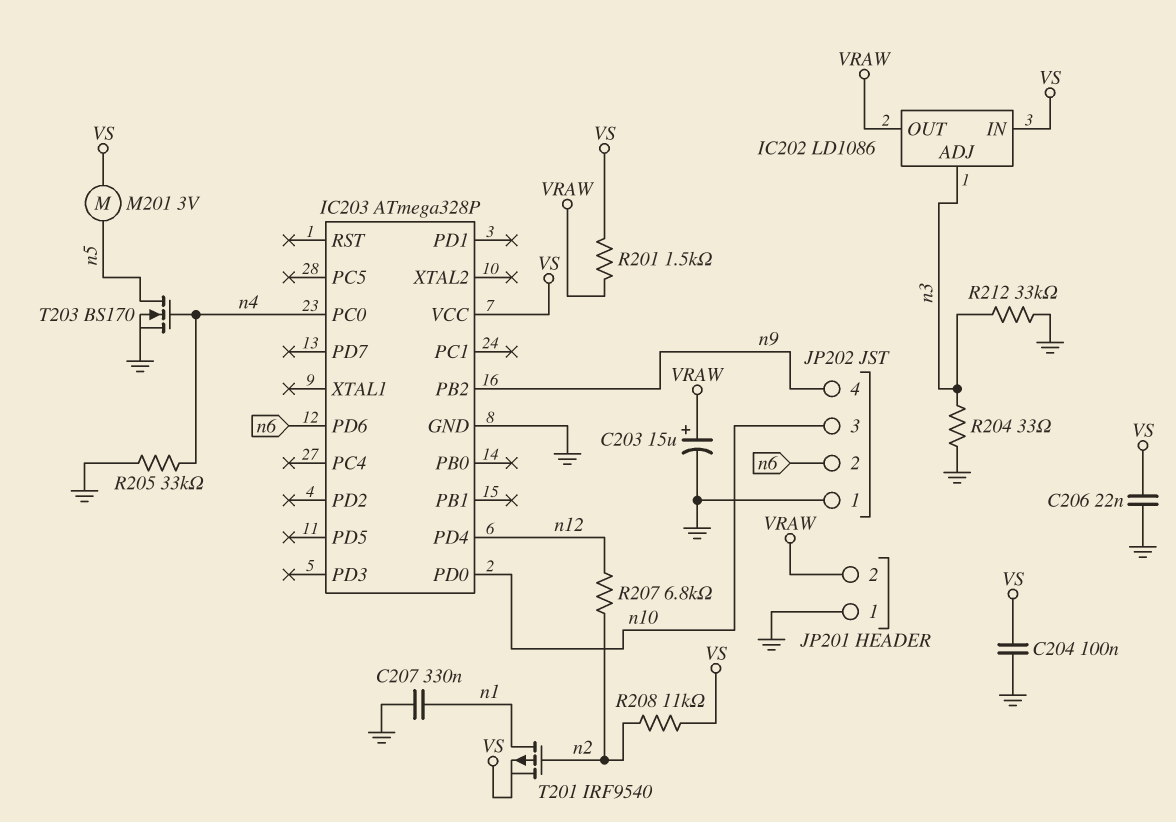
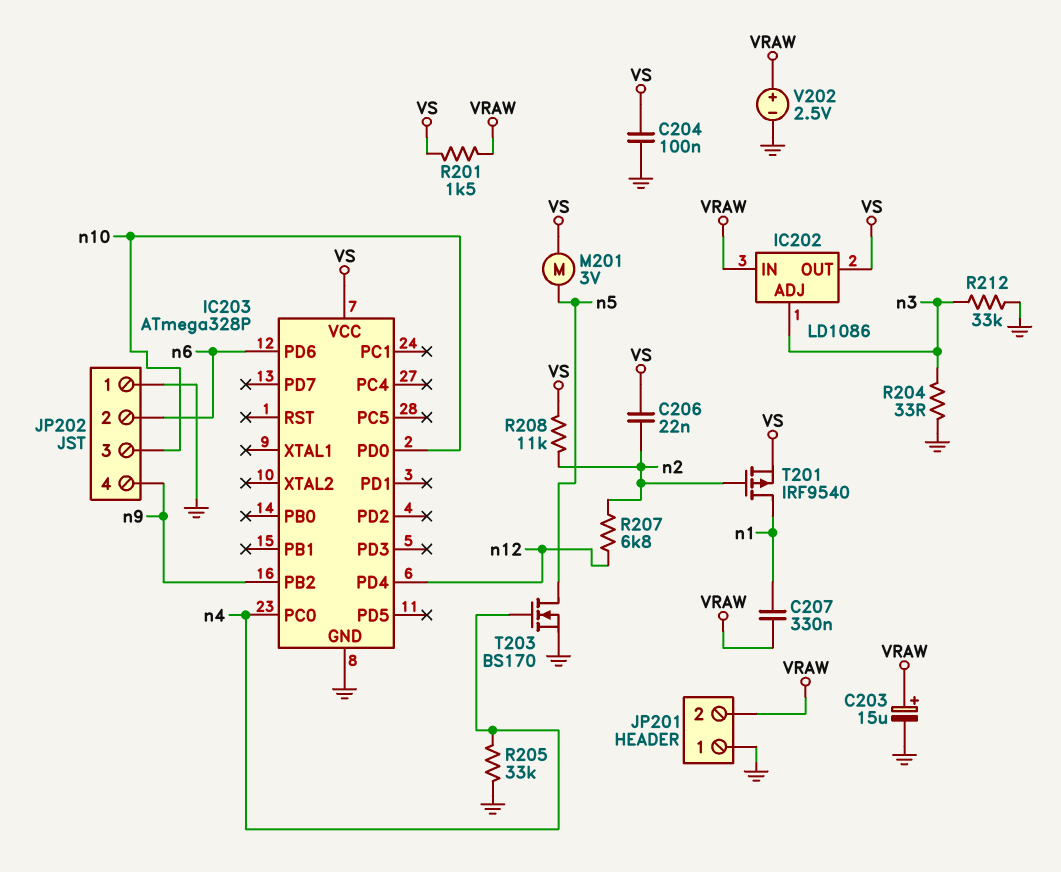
C206: 22nF (GND, VS) -> 22nF (VS, n2)
C207: 330nF (GND, n1) -> 330nF (VRAW, n1)
IC202 pin IN: VS -> VRAW
IC202 pin OUT: VRAW -> VS
V202: none -> 2.5V (plus VRAW, minus GND)

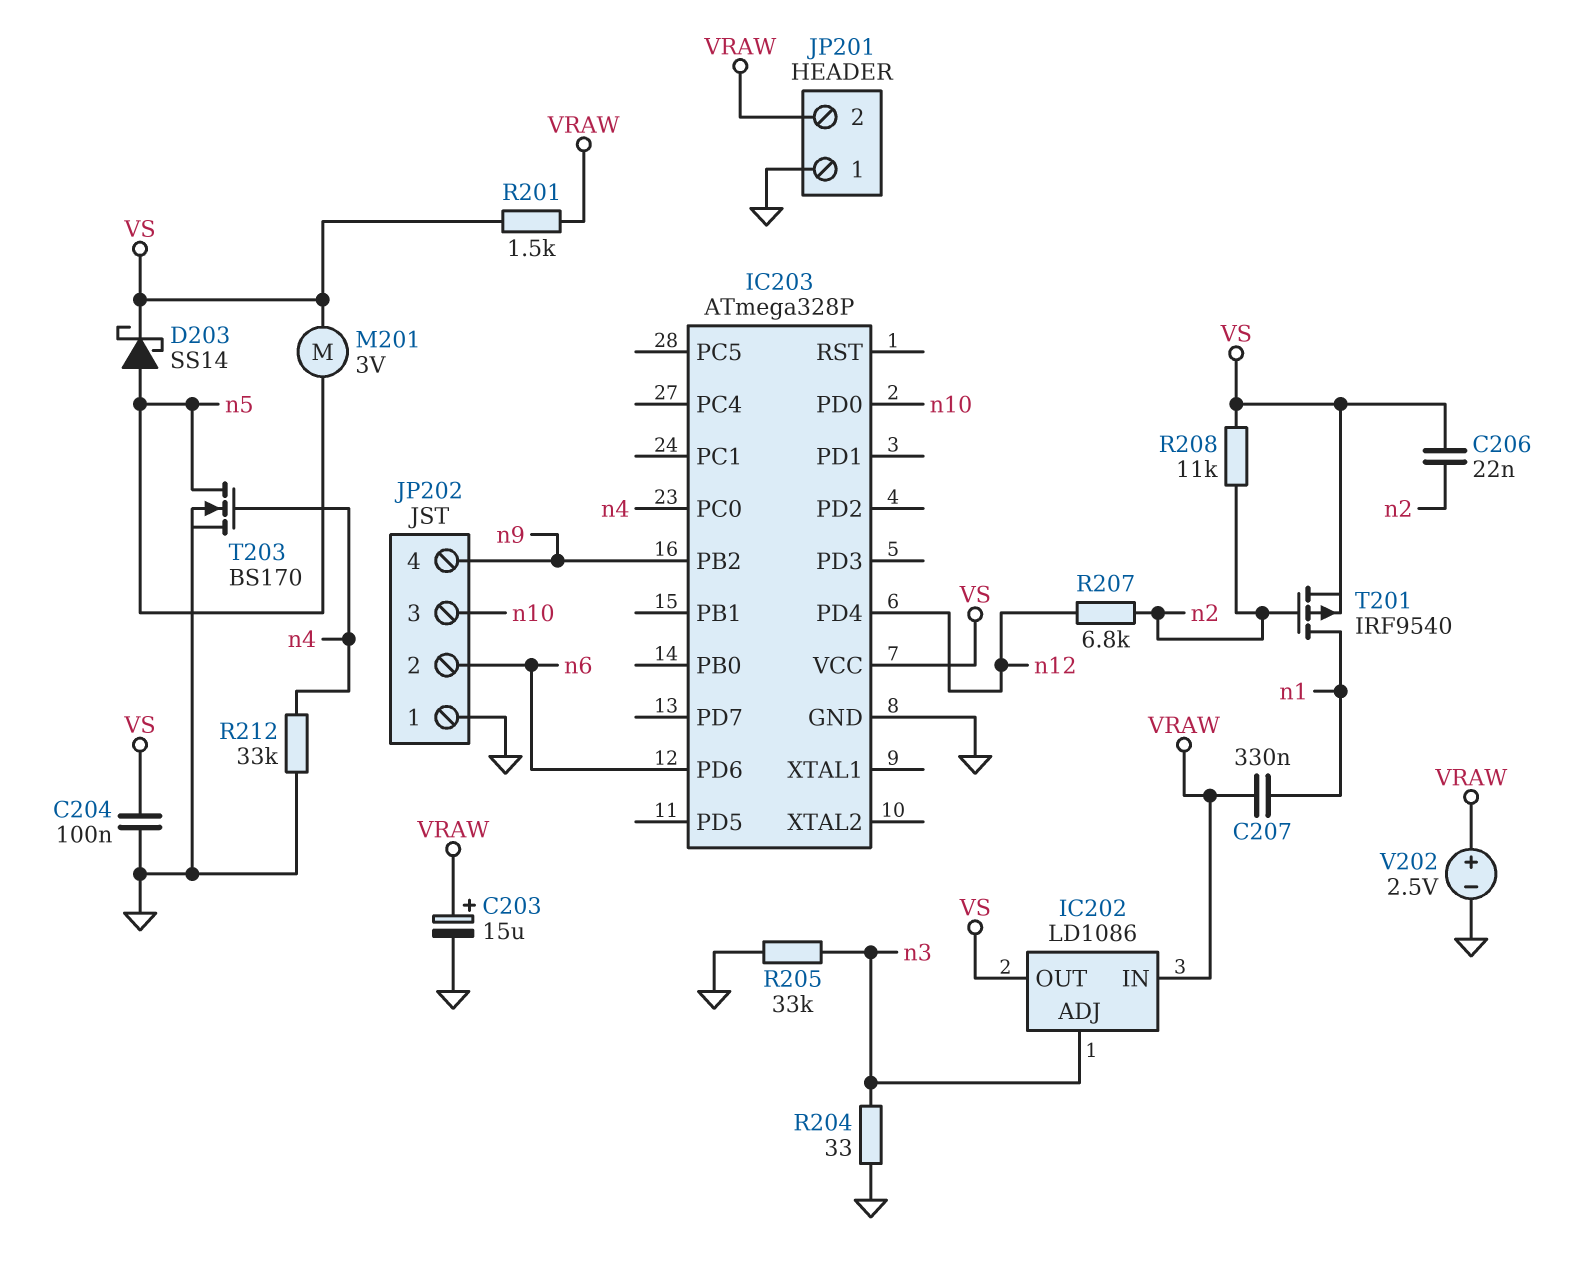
D203: none -> schottky SS14 (A n5, K VS)
R205: 33k (GND, n4) -> 33k (GND, n3)
R212: 33k (GND, n3) -> 33k (GND, n4)

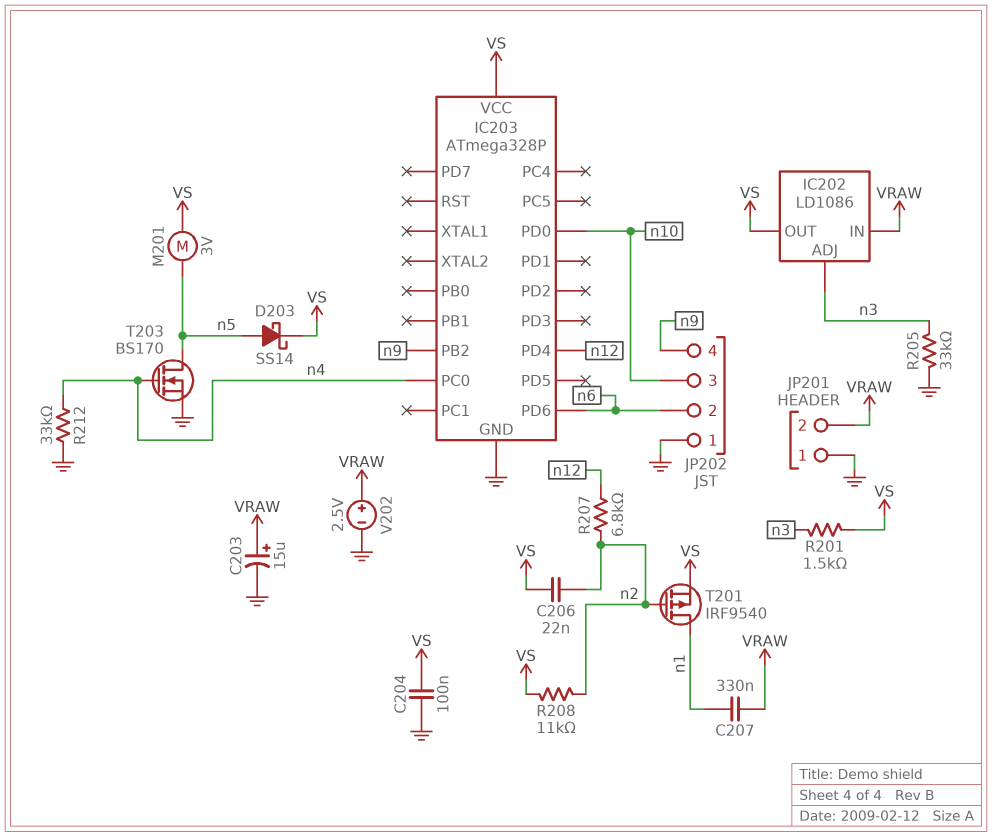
R201: 1.5k (VRAW, VS) -> 1.5k (VS, n3)
R204: 33 (GND, n3) -> none

